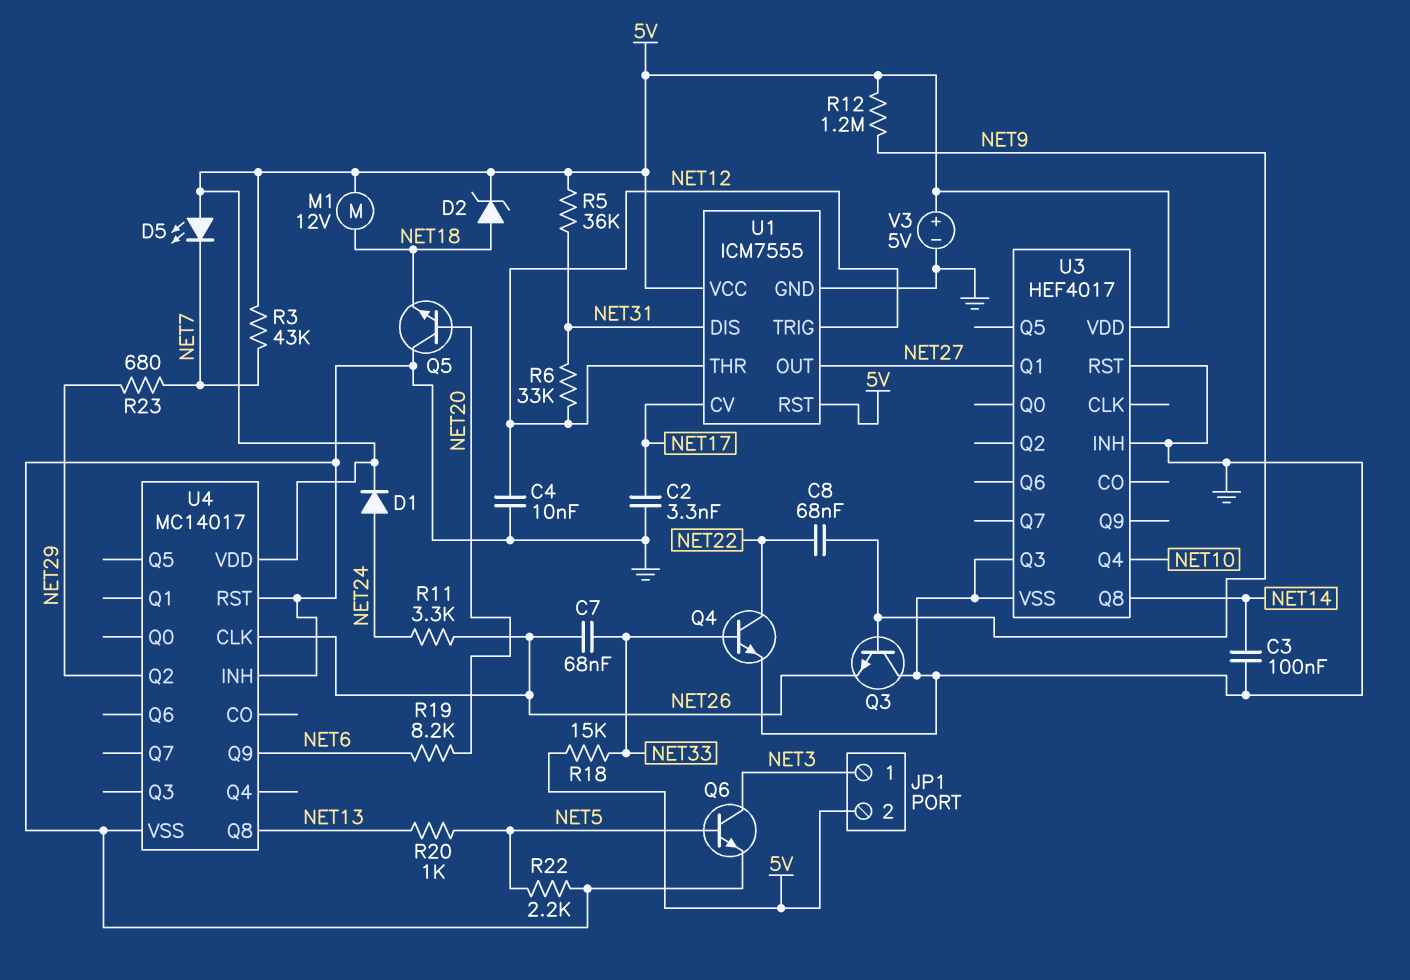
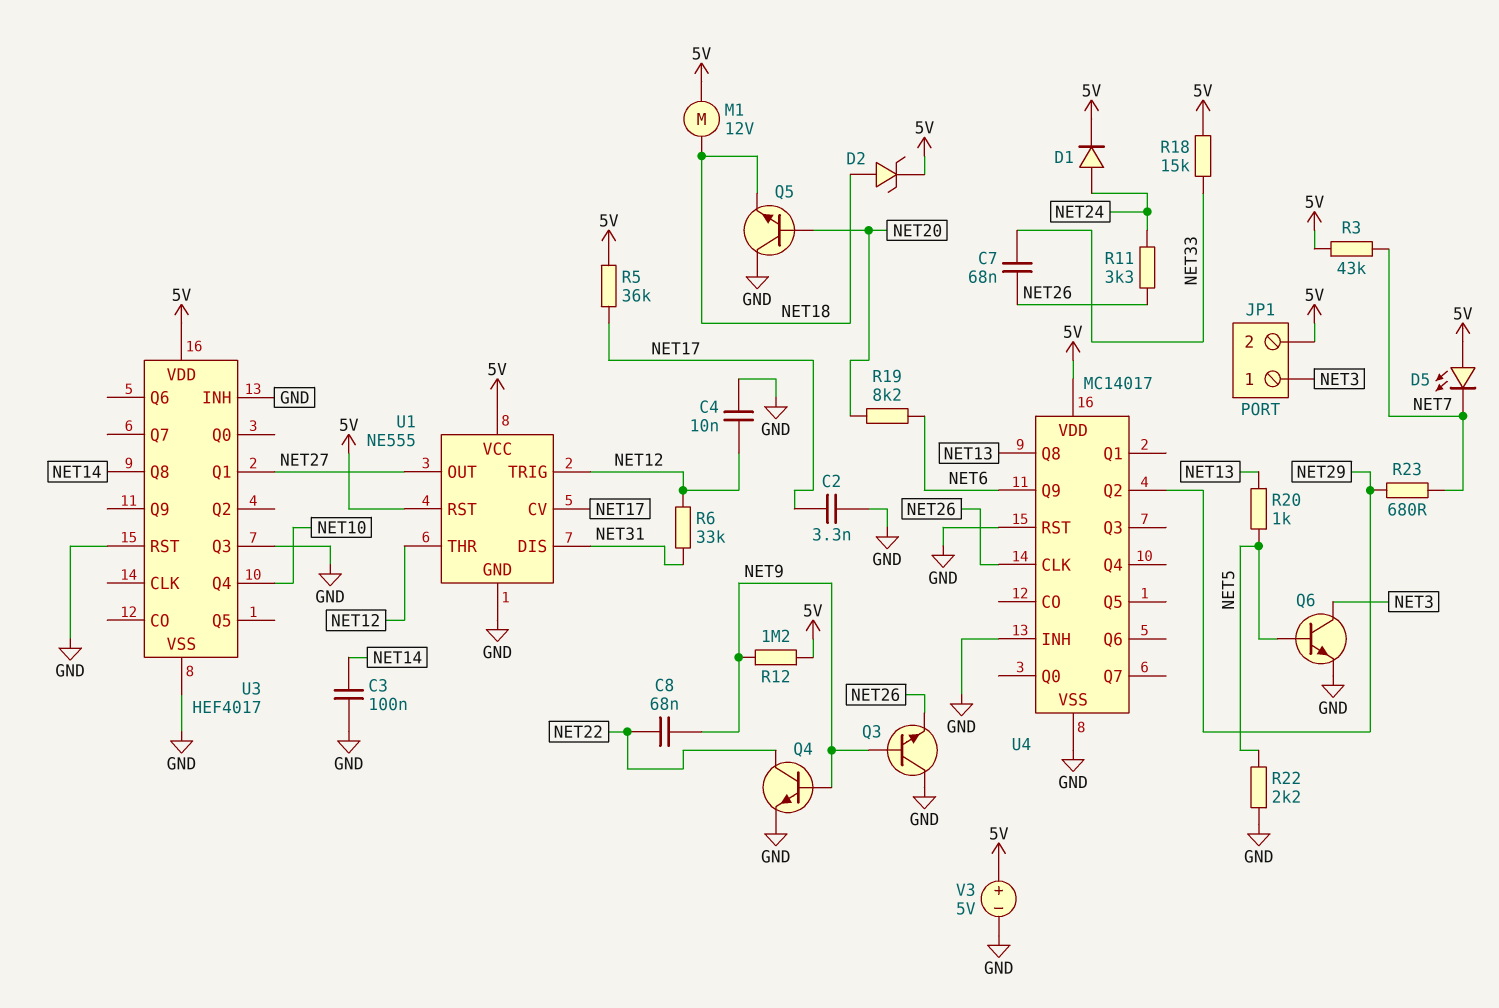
Q4: NPN (B NET33, C NET22, E GND) -> NPN (B NET9, C NET22, E GND)
R5: 36k (5V, NET31) -> 36k (5V, NET17)
U1: ICM7555 -> NE555

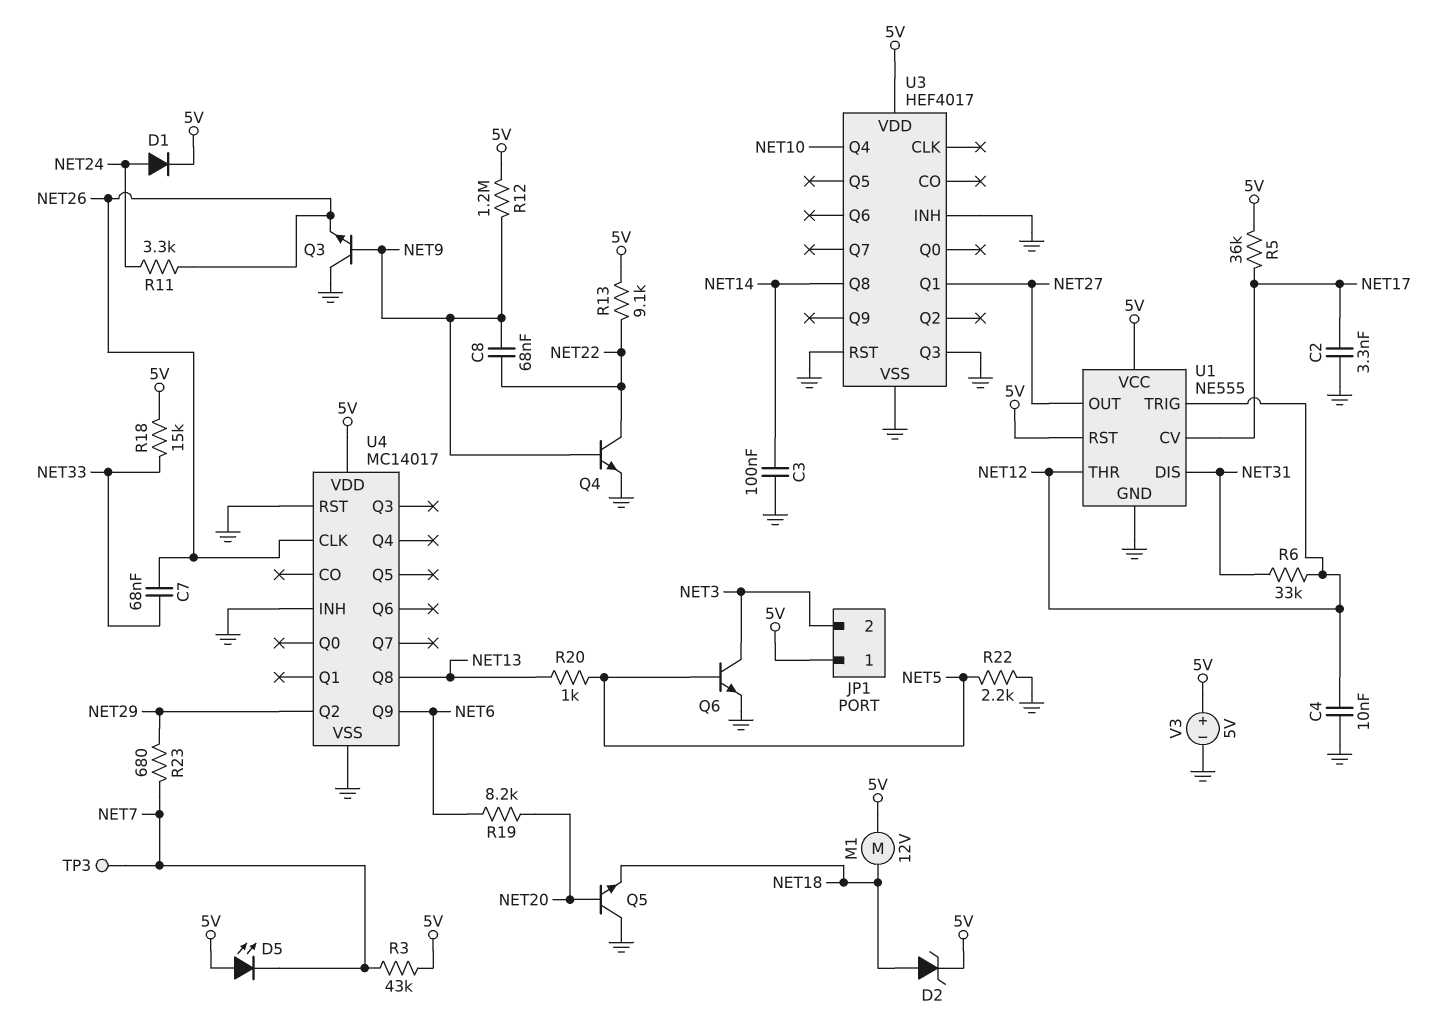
JP1 pin 1: NET3 -> 5V
JP1 pin 2: 5V -> NET3
R13: none -> 9.1k (5V, NET22)
TP3: none -> test point (NET7)

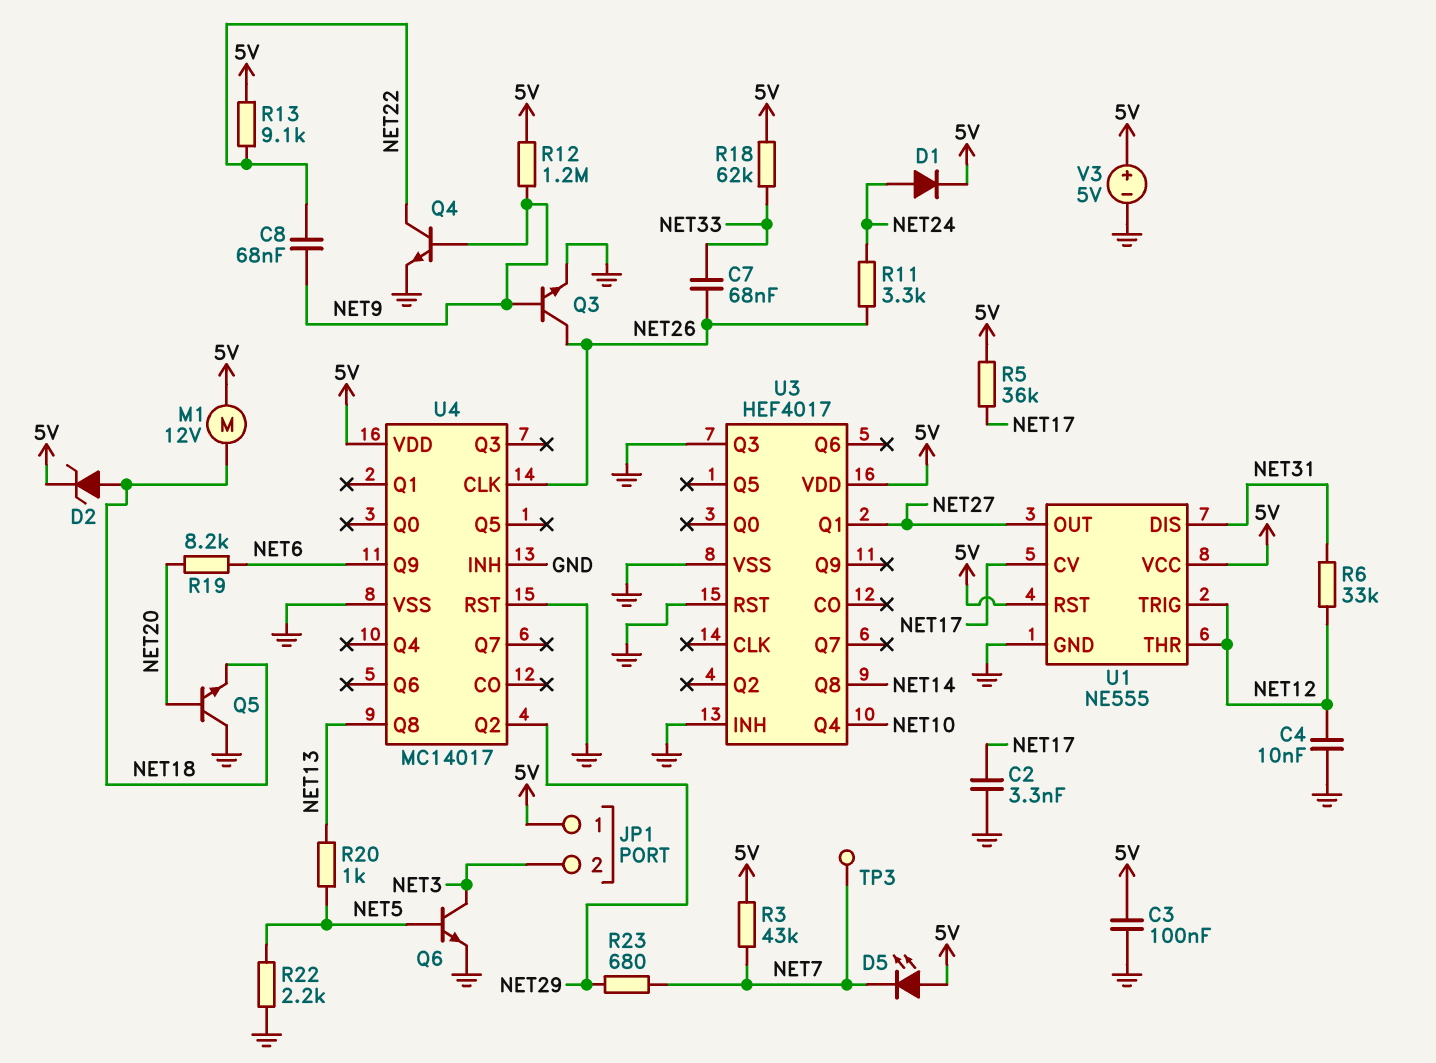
C3: 100nF (GND, NET14) -> 100nF (5V, GND)
Q3: NPN (B NET9, C GND, E NET26) -> NPN (B NET9, C NET26, E GND)
R18: 15k (5V, NET33) -> 62k (5V, NET33)

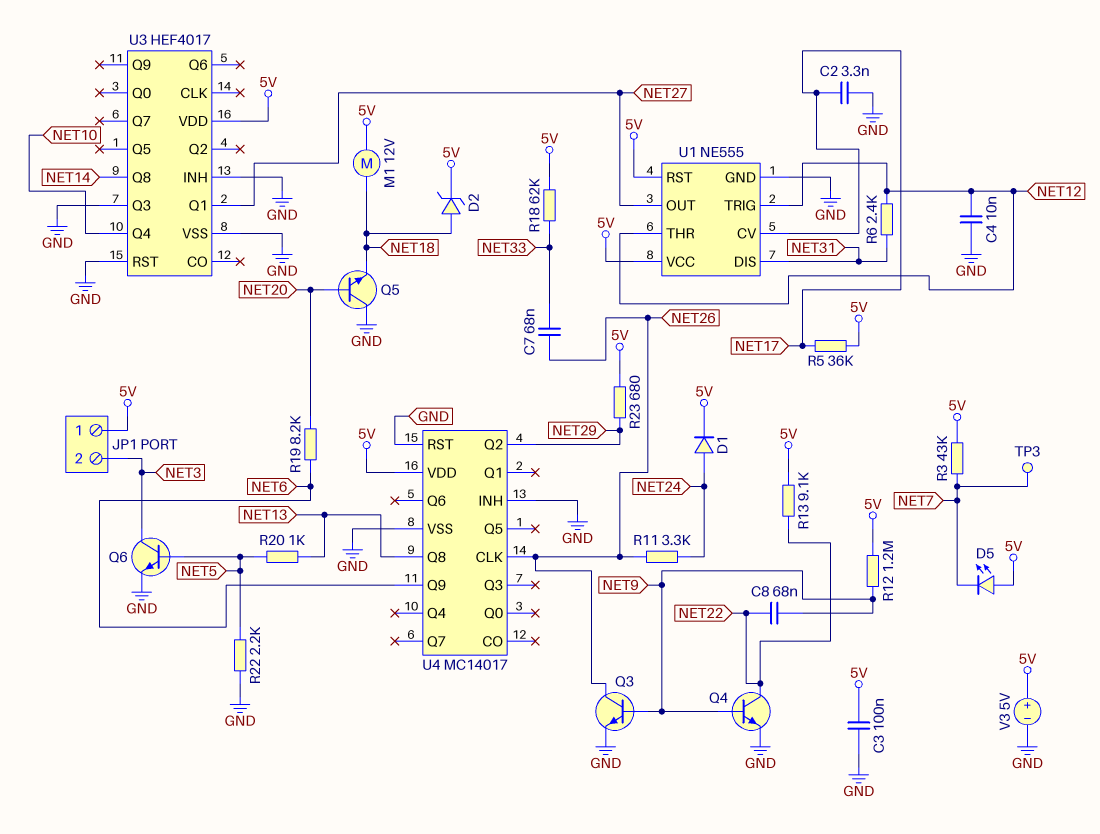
R6: 33k (NET12, NET31) -> 2.4k (NET12, NET31)
R23: 680 (NET7, NET29) -> 680 (5V, NET29)

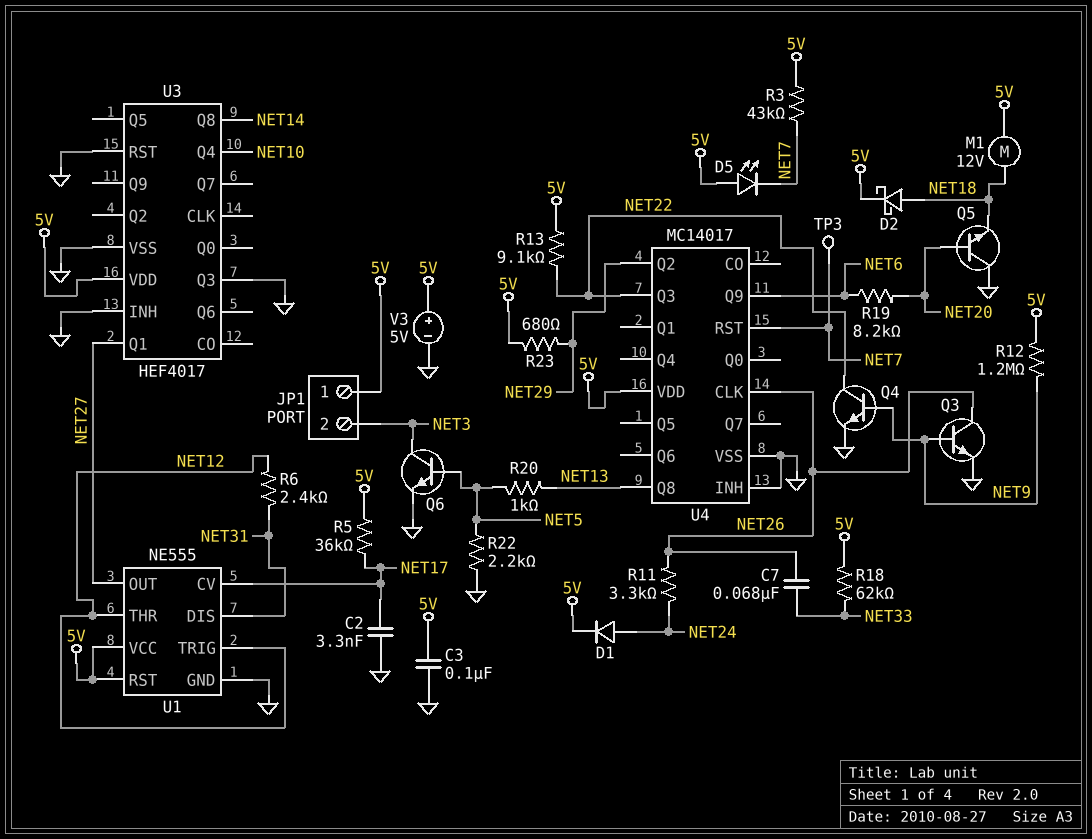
C4: 10nF (GND, NET12) -> none
C8: 68nF (NET9, NET22) -> none
D2: zener (A NET18, K 5V) -> schottky (A NET18, K 5V)
U4 pin Q3: none -> NET22
U4 pin RST: GND -> NET7

